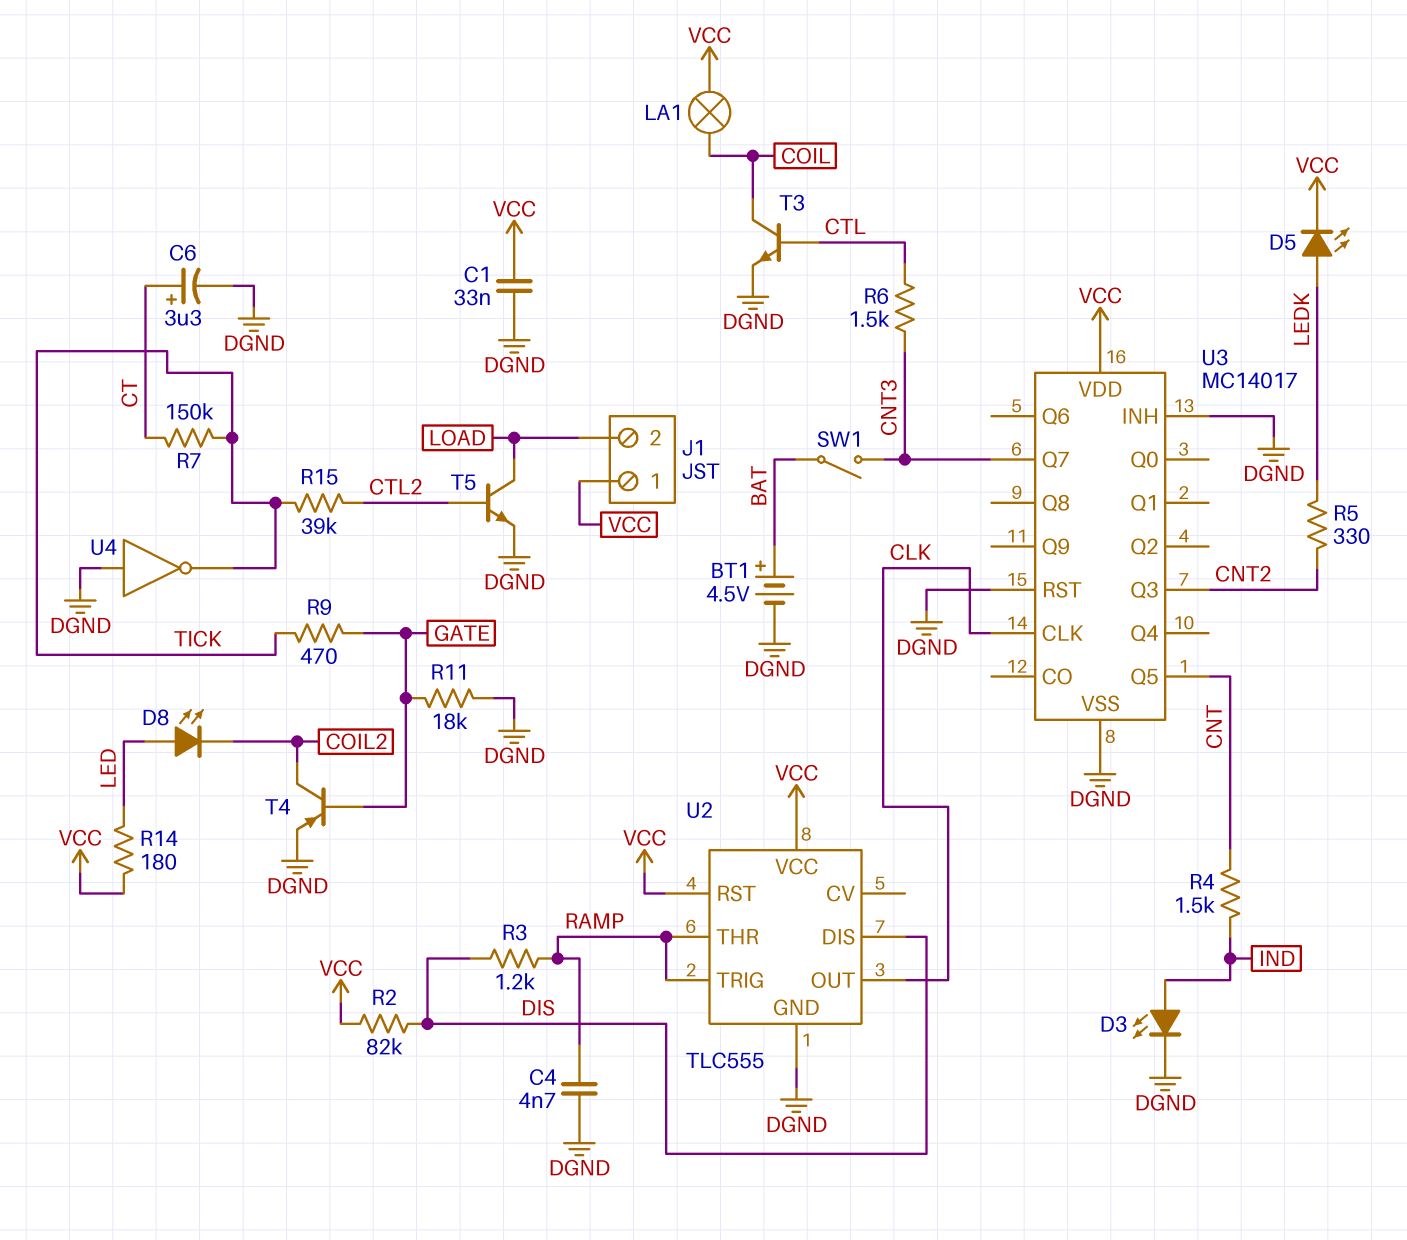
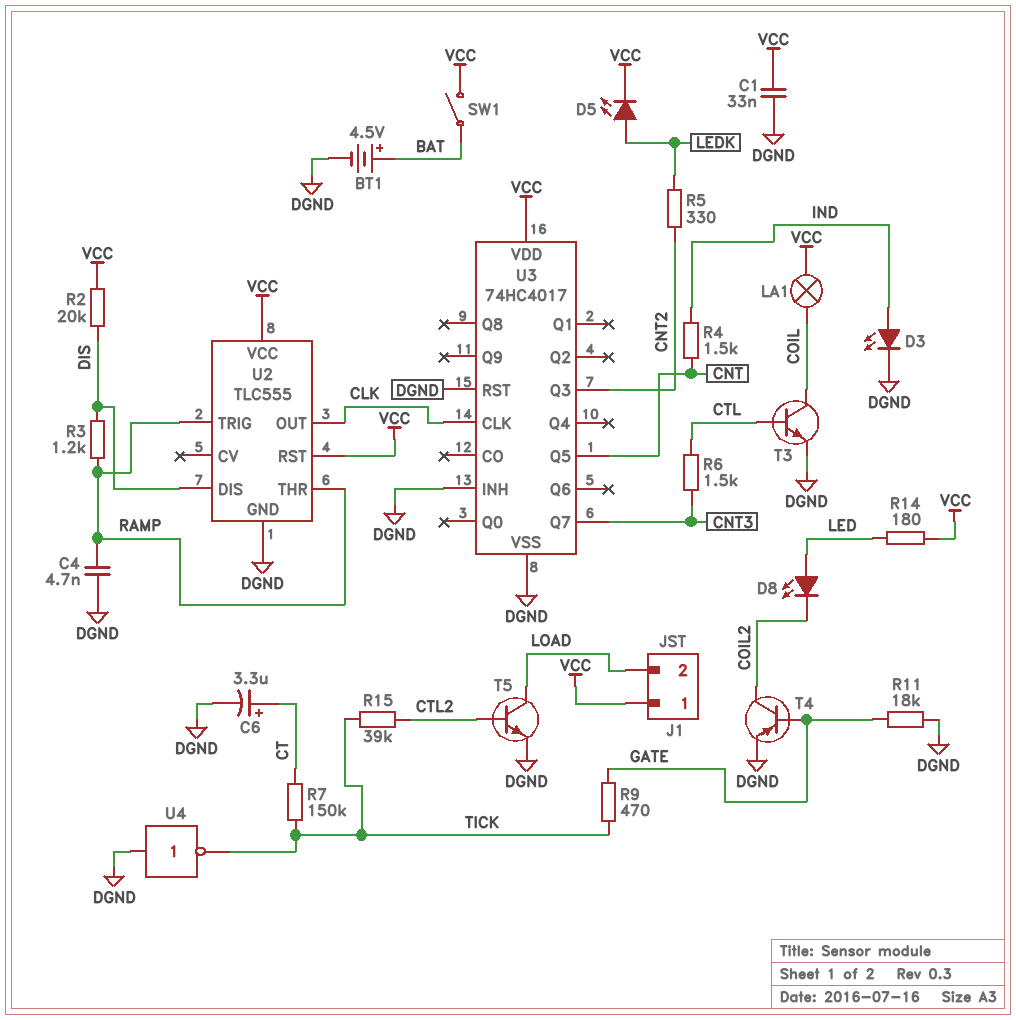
R2: 82k (DIS, VCC) -> 20k (DIS, VCC)
SW1: switch (BAT, CNT3) -> switch (BAT, VCC)
U3: MC14017 -> 74HC4017

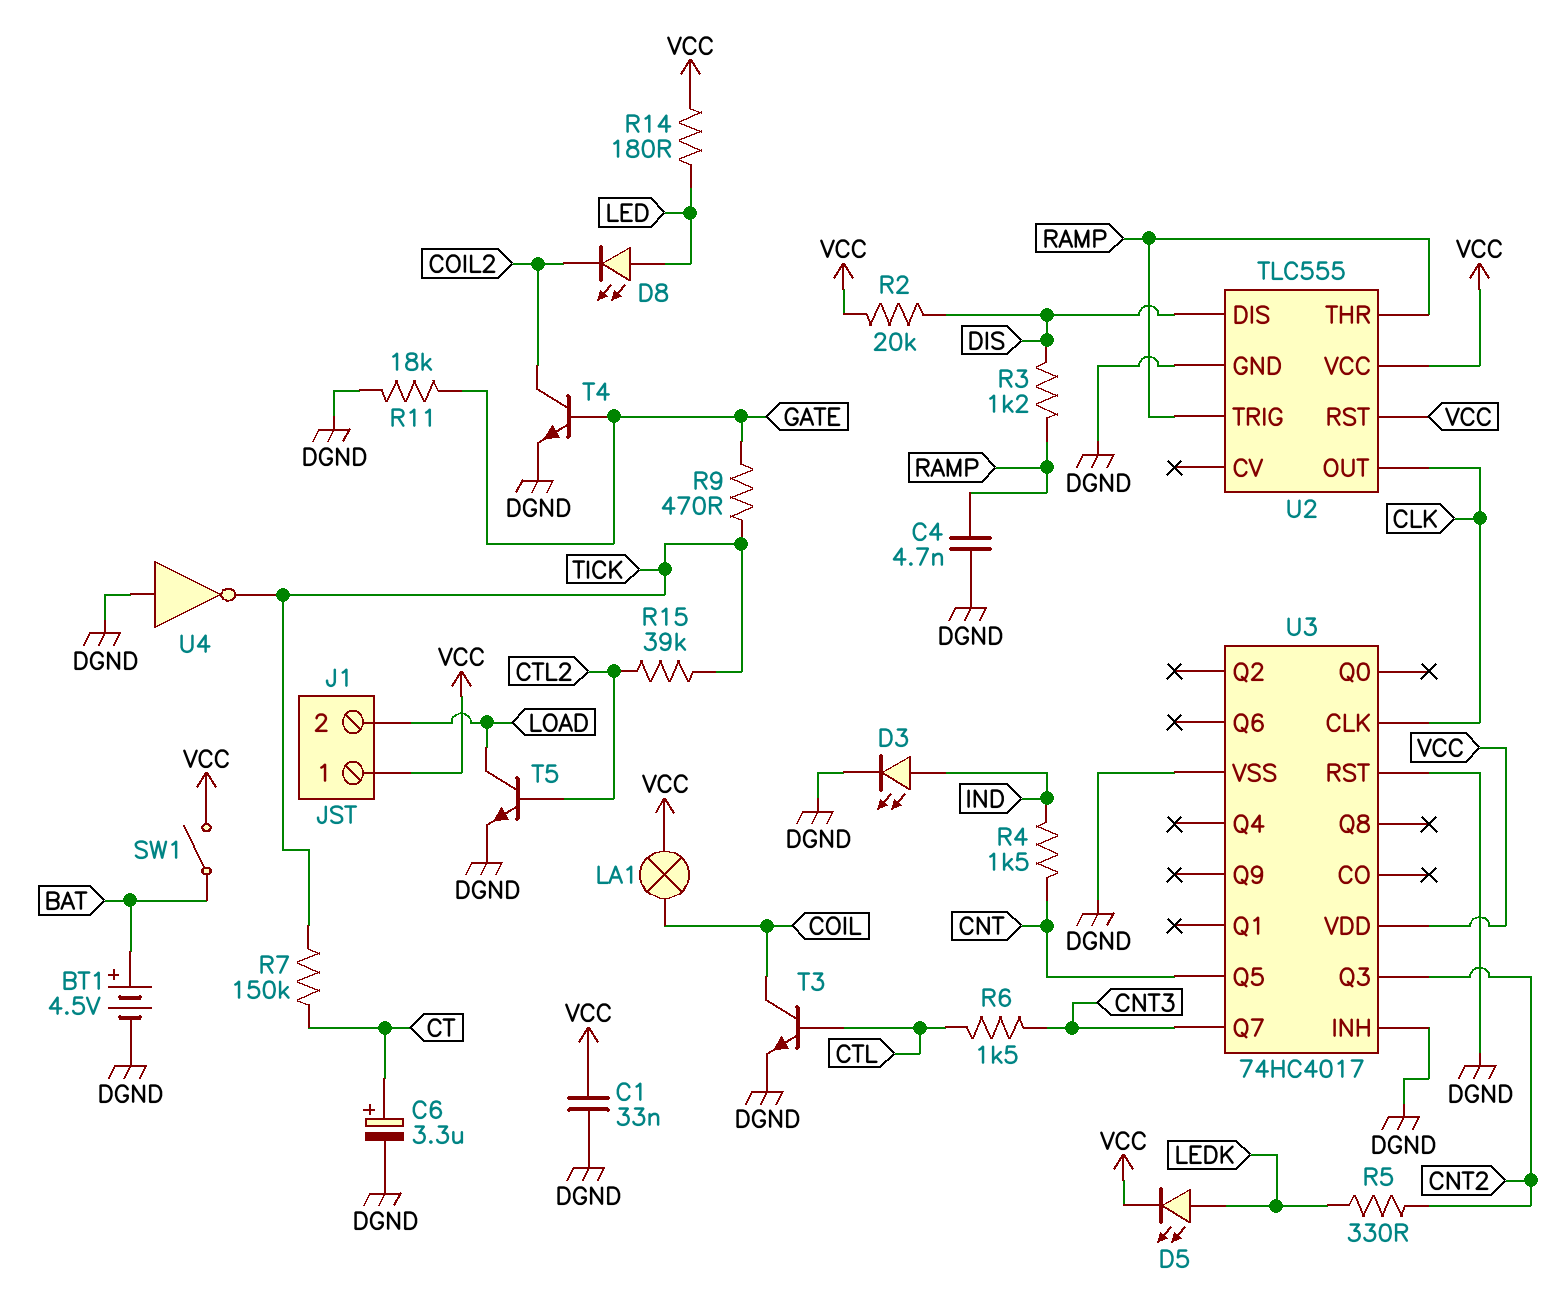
T4: PNP (B GATE, C COIL2, E DGND) -> NPN (B GATE, C COIL2, E DGND)

